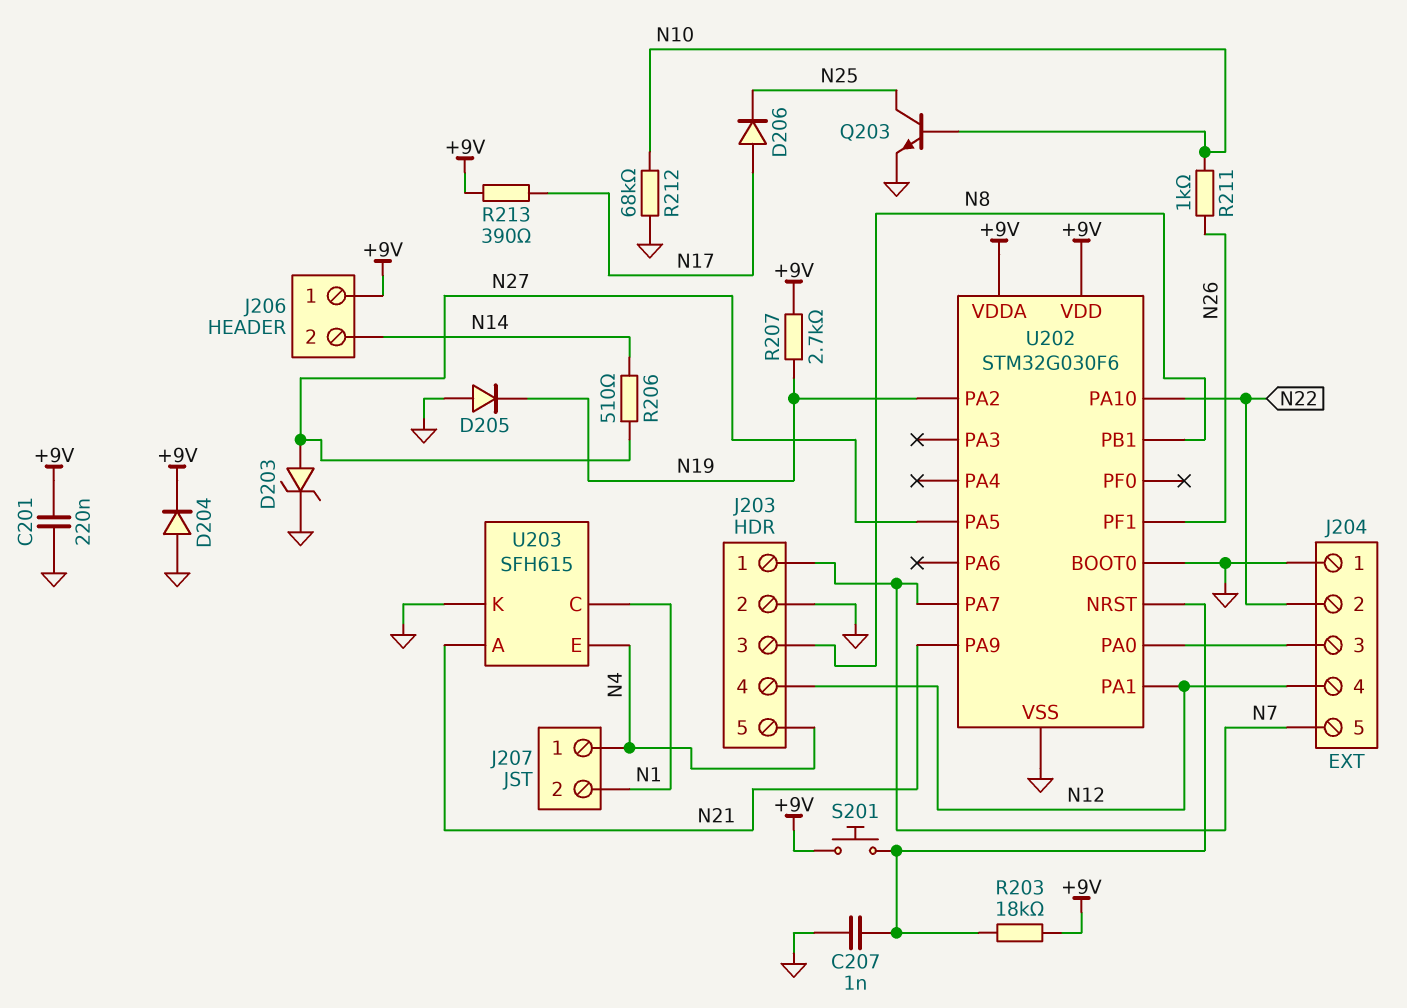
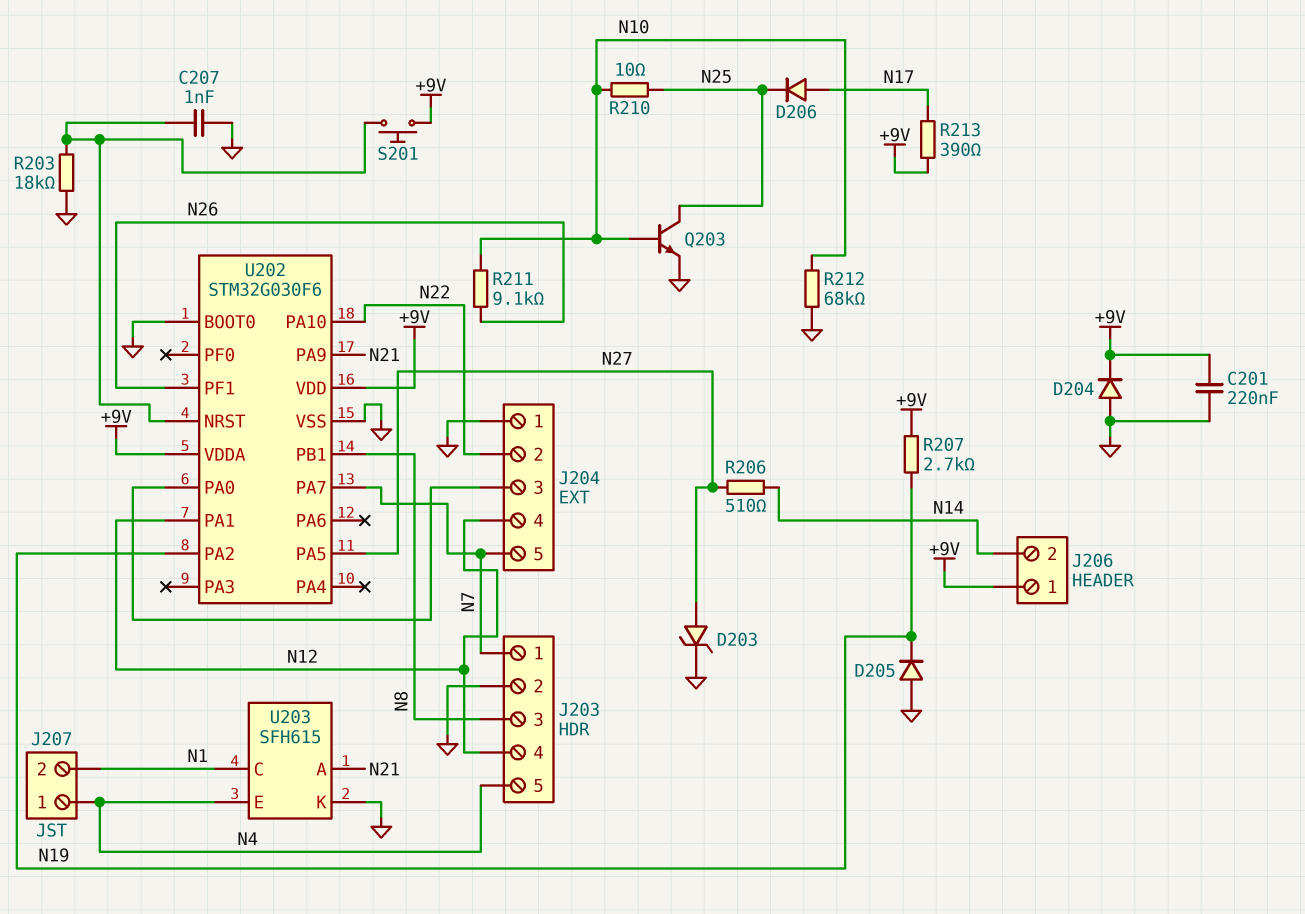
R203: 18k (+9V, U202/NRST) -> 18k (GND, U202/NRST)
R210: none -> 10 (N10, N25)
R211: 1k (N10, N26) -> 9.1k (N10, N26)

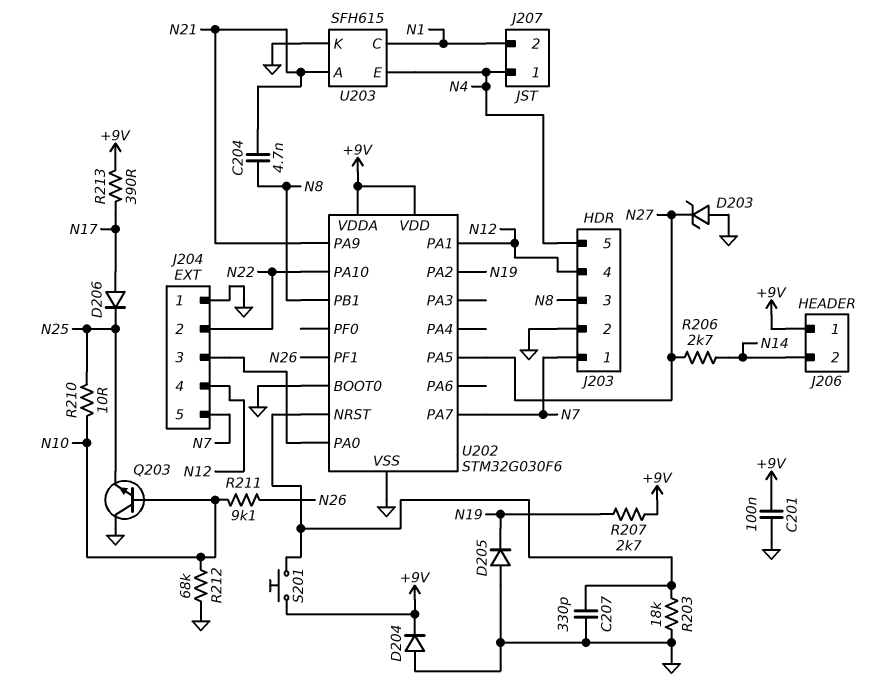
C201: 220nF (+9V, GND) -> 100nF (+9V, GND)
C204: none -> 4.7nF (N8, N21)
C207: 1nF (GND, U202/NRST) -> 330pF (GND, U202/NRST)
D203: zener (A N27, K GND) -> zener (A GND, K N27)
Q203: NPN (B N10, C N25, E GND) -> NPN (B N10, C GND, E N25)
R206: 510 (N14, N27) -> 2.7k (N14, N27)

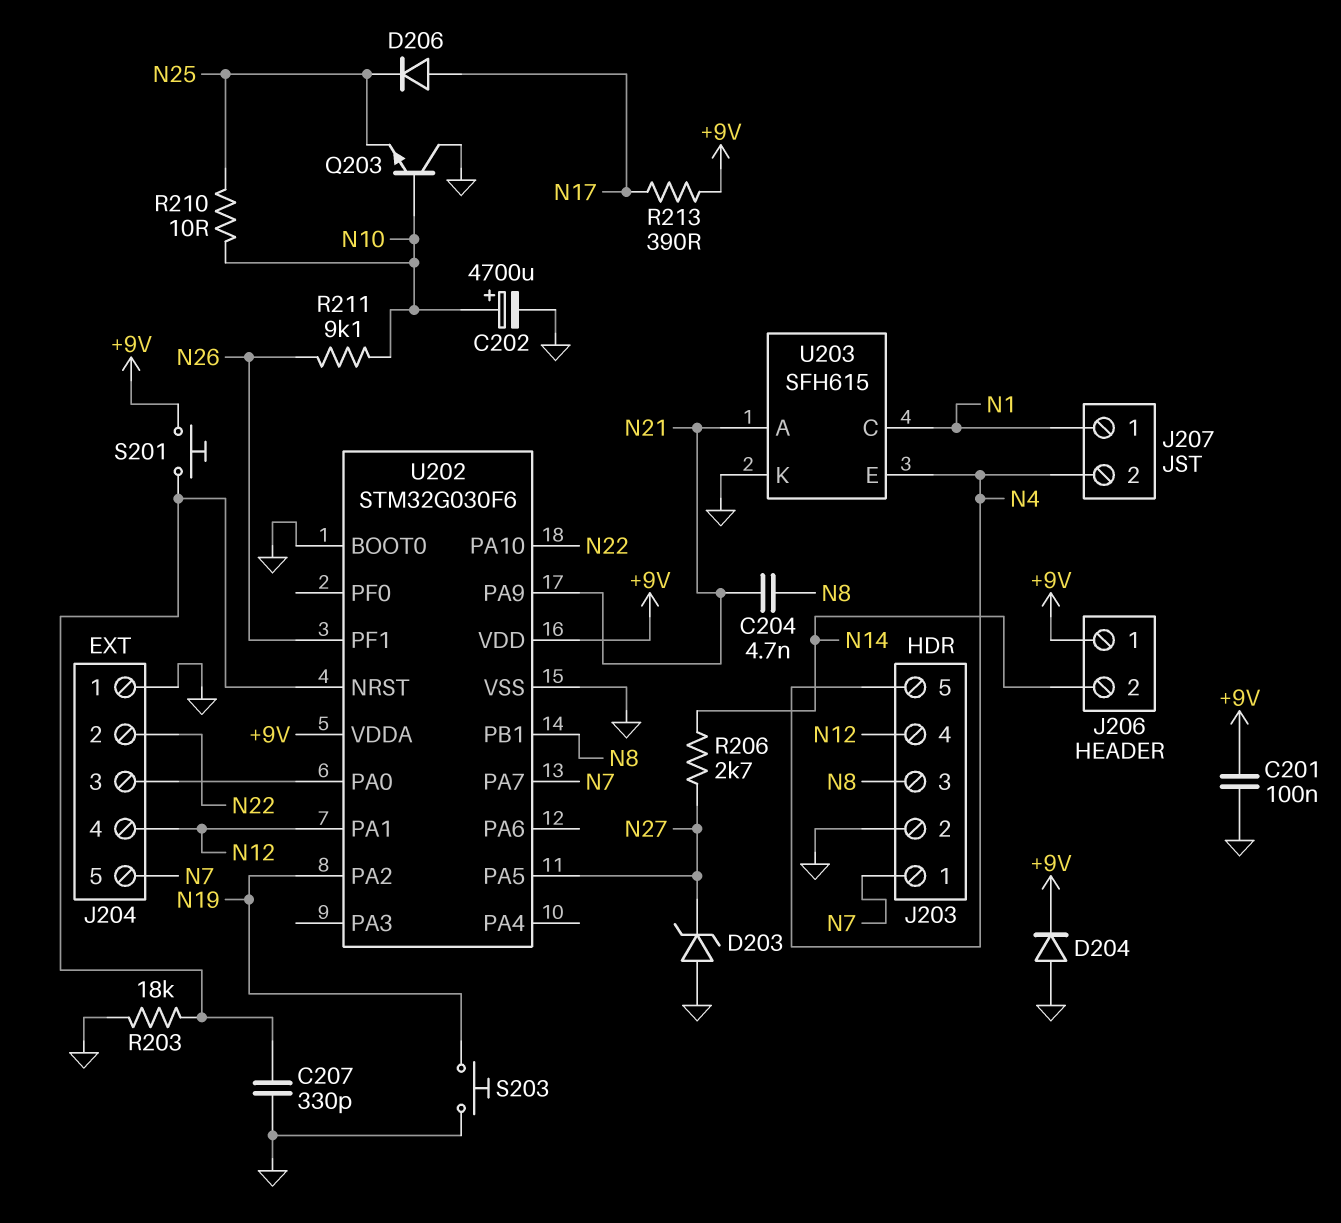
C202: none -> 4700uF (plus N10, minus GND)
D205: diode (A GND, K N19) -> none
J207 pin 1: N4 -> N1
J207 pin 2: N1 -> N4
R207: 2.7k (+9V, N19) -> none
R212: 68k (GND, N10) -> none
S203: none -> button (GND, N19)

